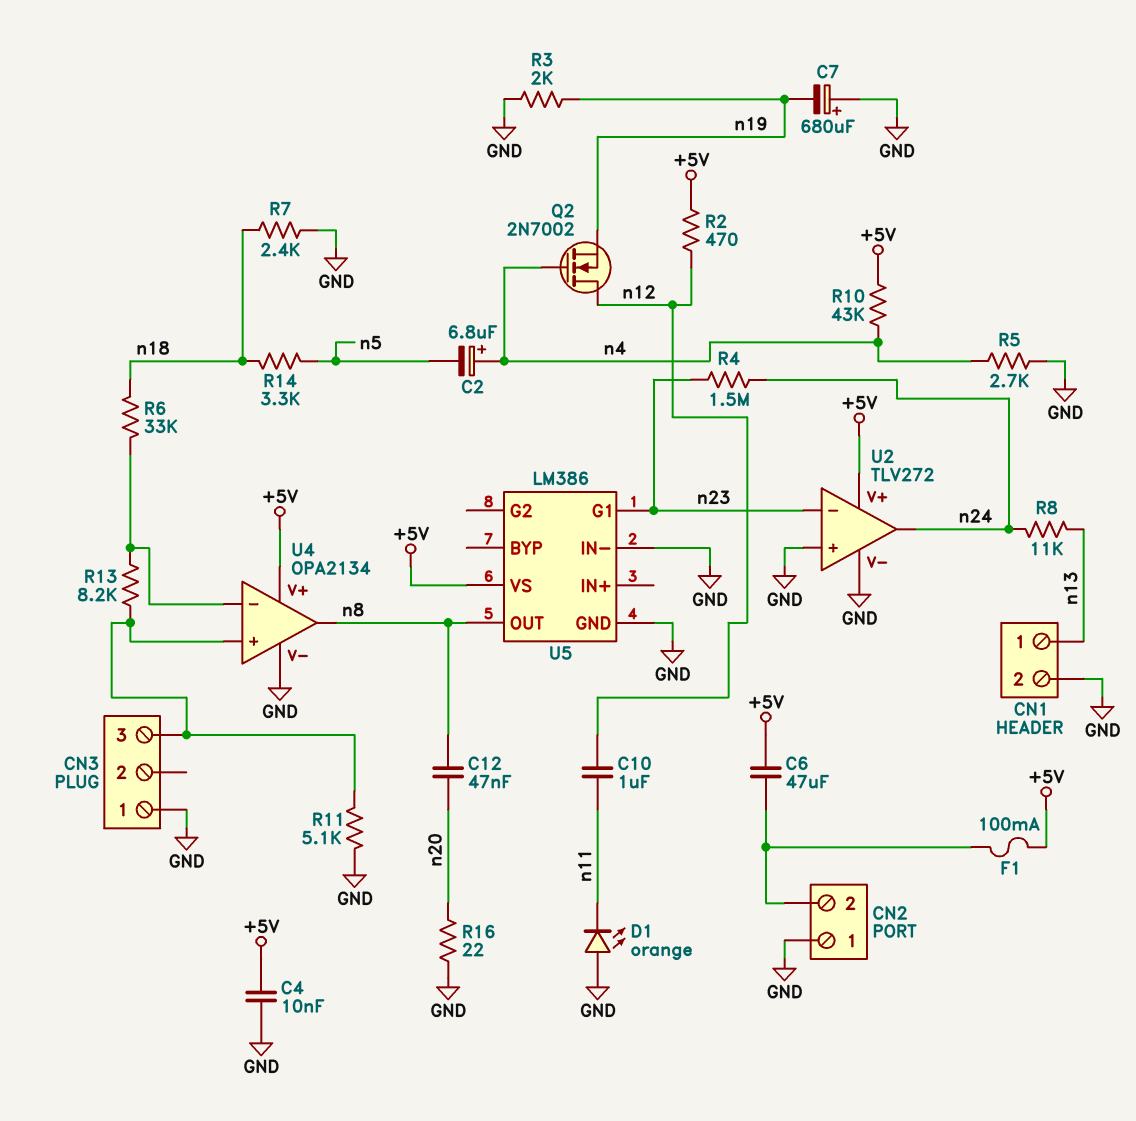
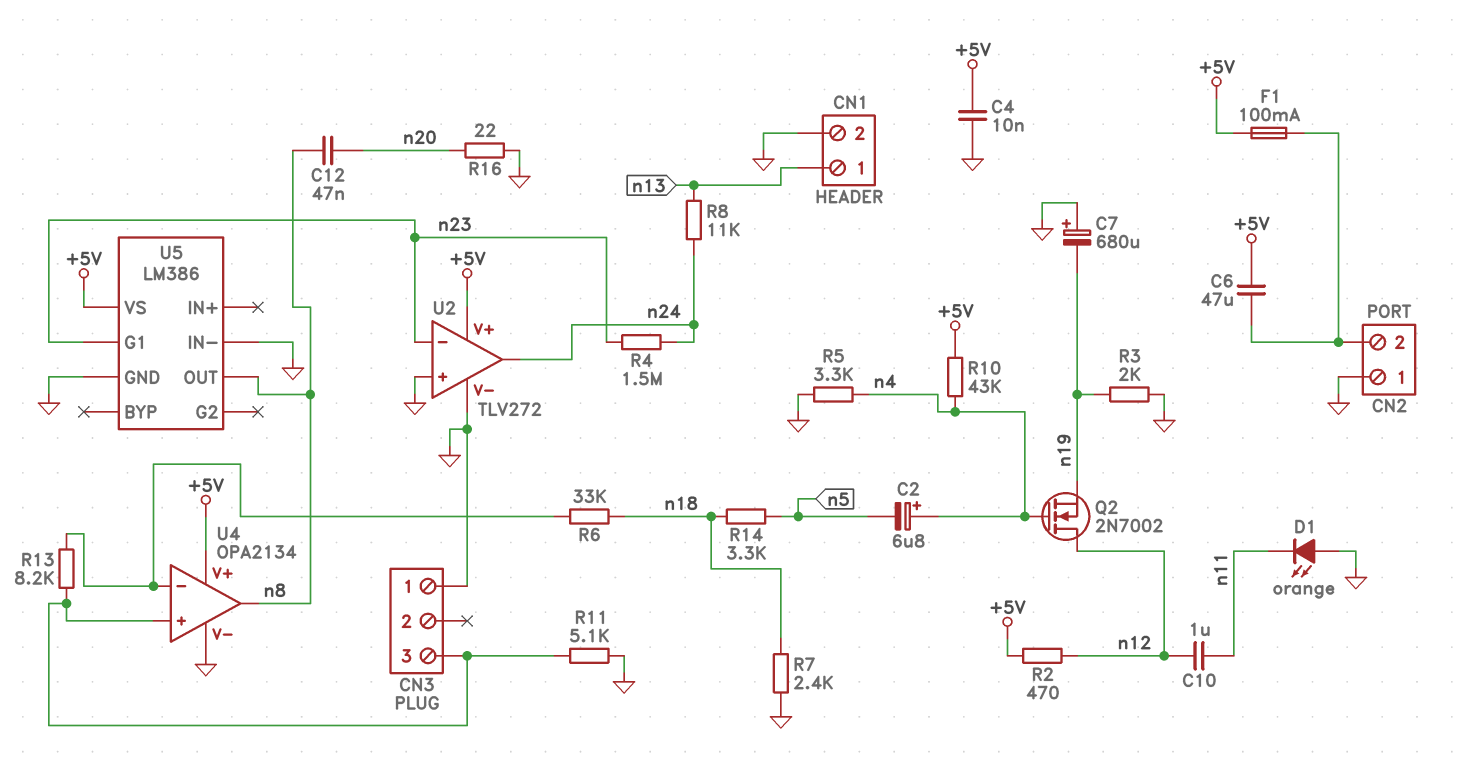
R5: 2.7k (GND, n4) -> 3.3k (GND, n4)

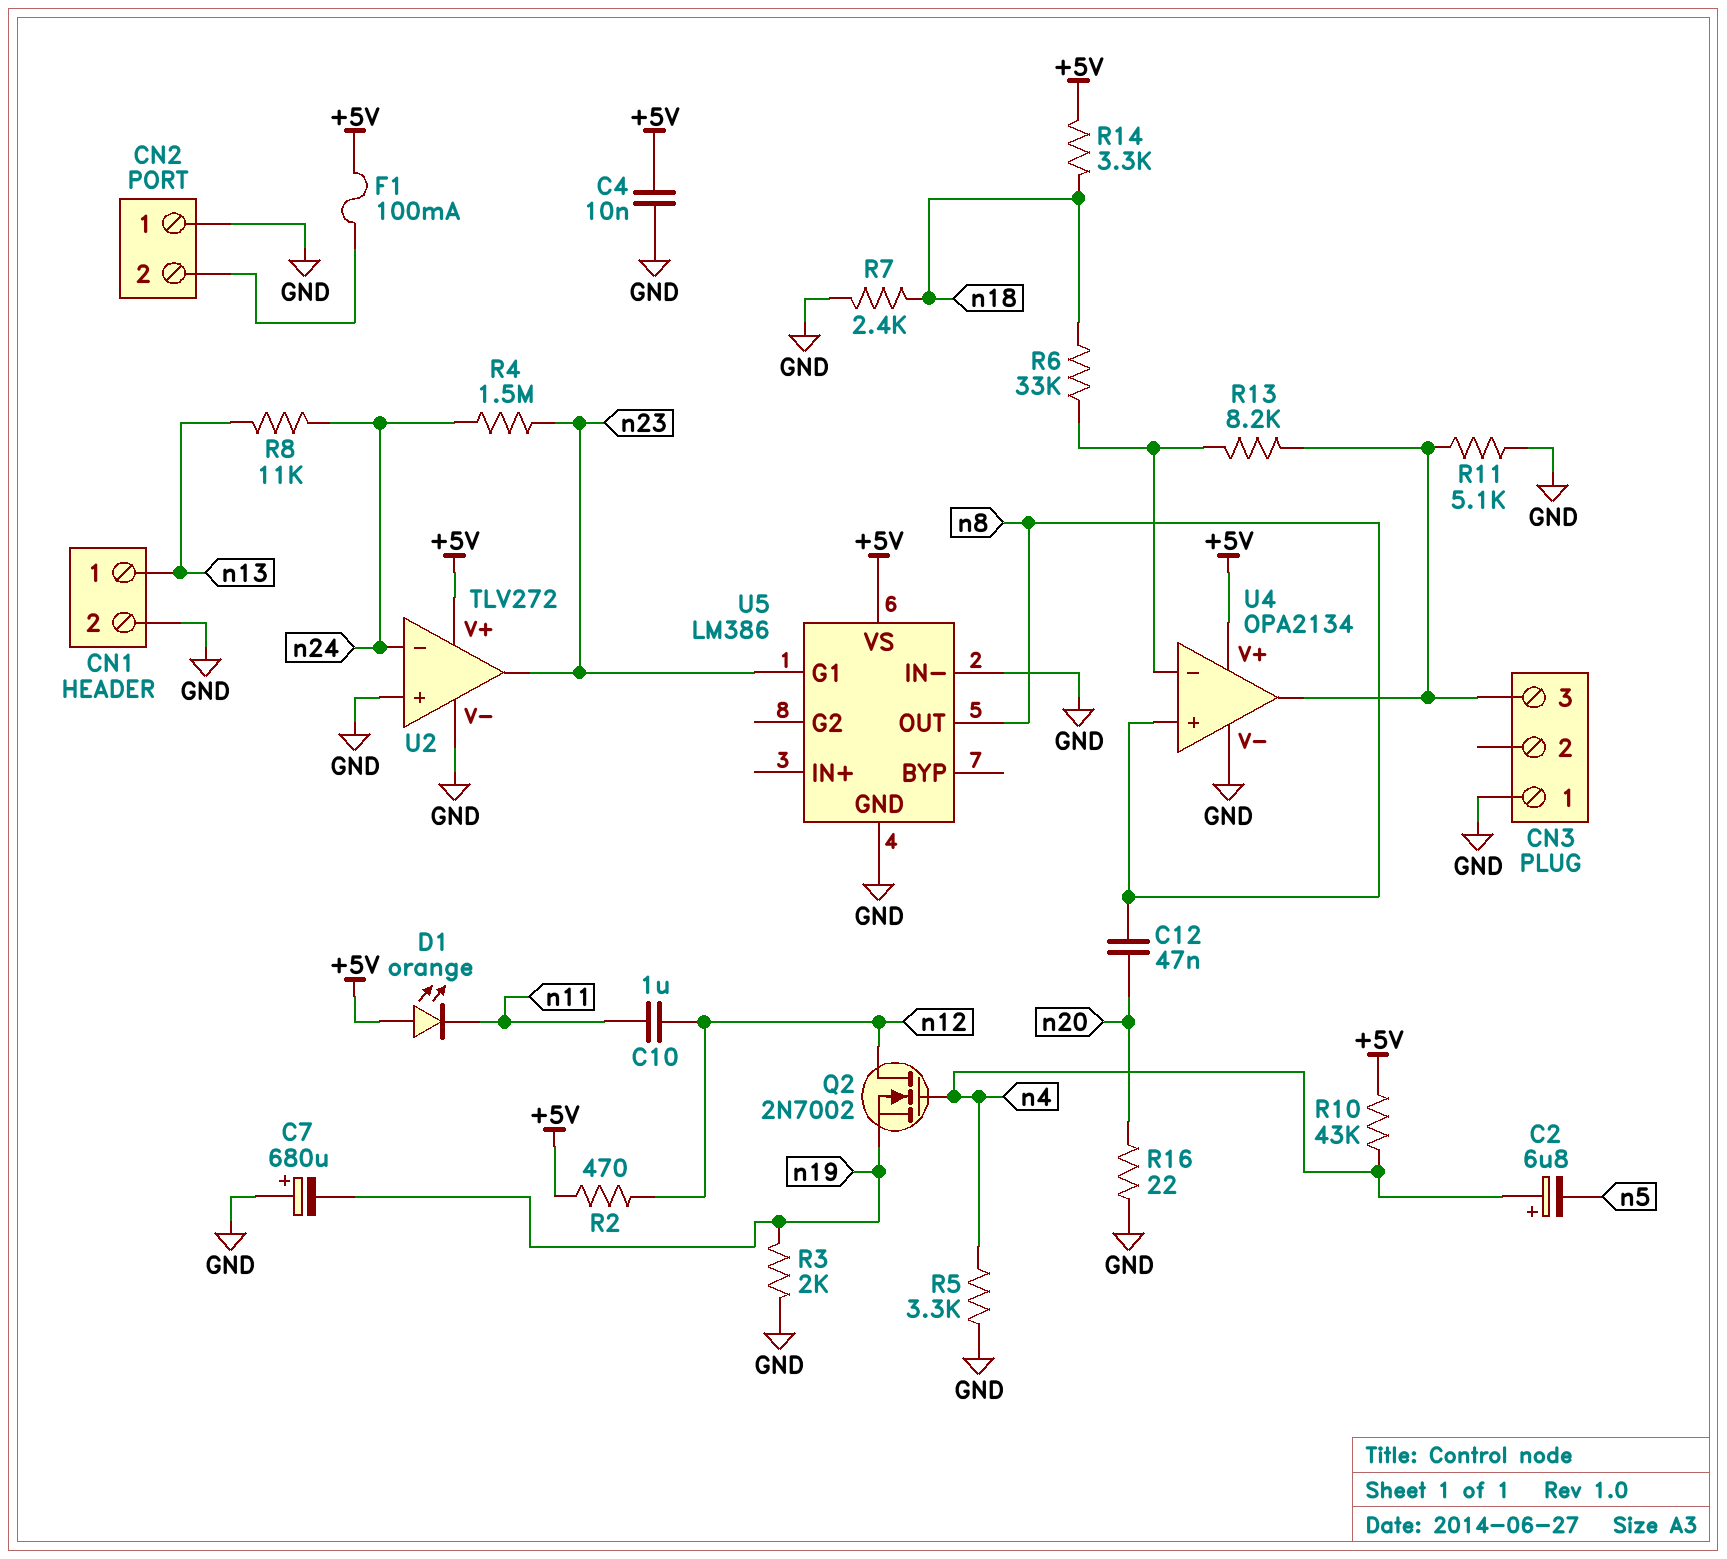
C6: 47uF (+5V, CN2/2) -> none
D1: LED orange (A GND, K n11) -> LED orange (A +5V, K n11)
R14: 3.3k (n5, n18) -> 3.3k (+5V, n18)
U2 pin in-: n23 -> n24
U2 pin out: n24 -> n23
U4 pin in+: CN3/3 -> n8
U4 pin out: n8 -> CN3/3

